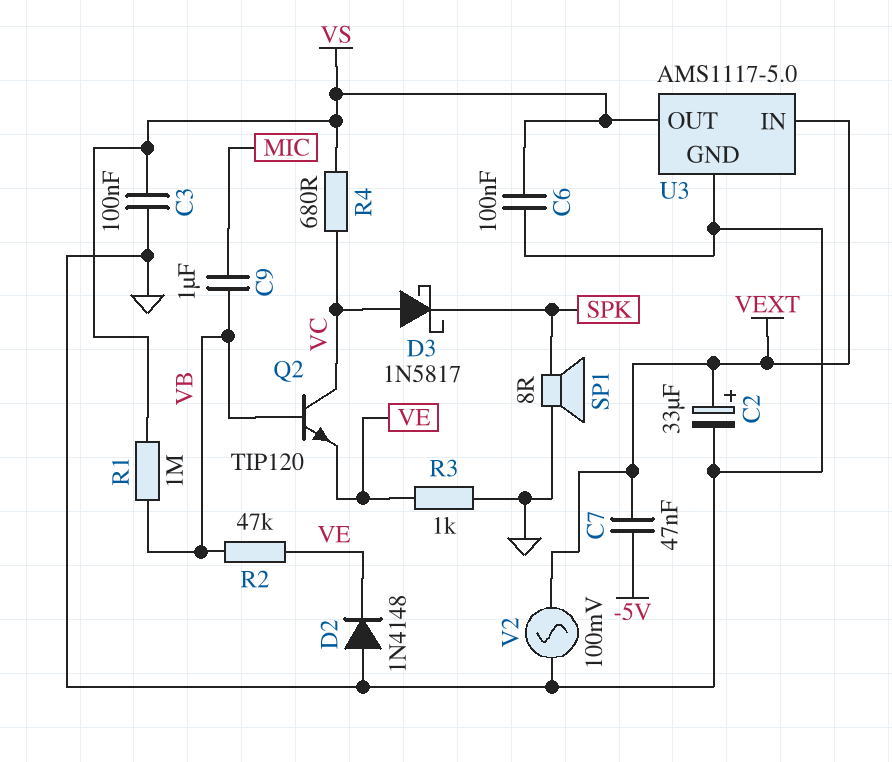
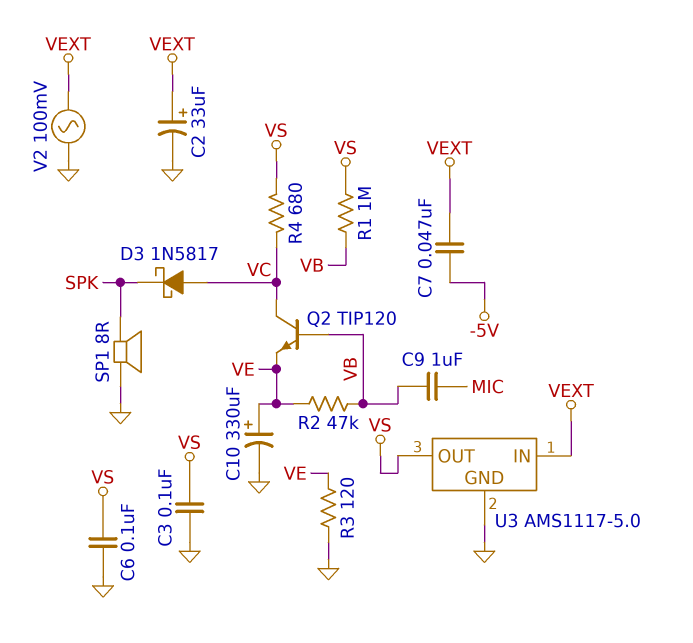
C10: none -> 330uF (plus VE, minus GND)
D2: diode 1N4148 (A GND, K VE) -> none
R3: 1k (GND, VE) -> 120 (GND, VE)

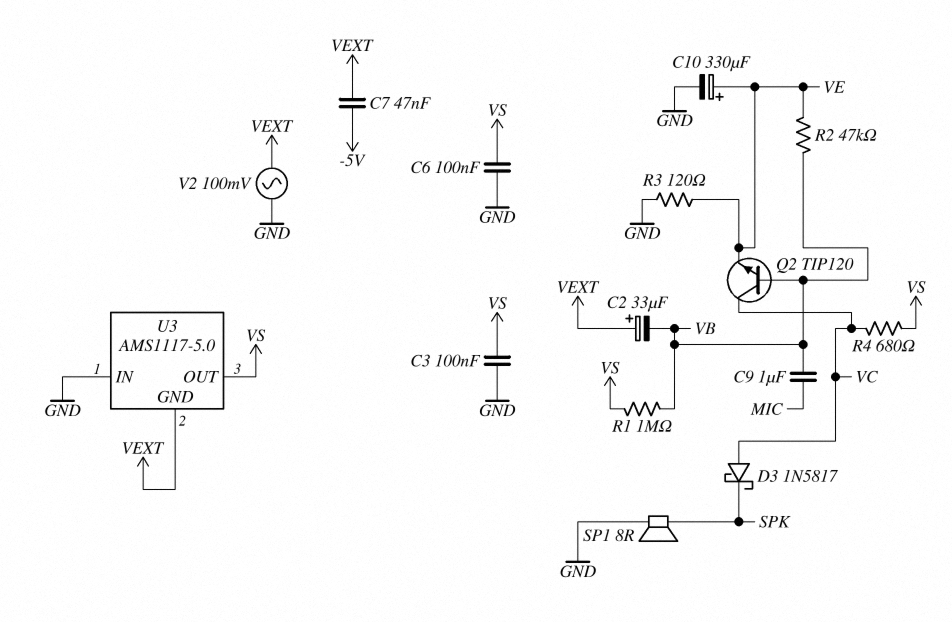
C2: 33uF (plus VEXT, minus GND) -> 33uF (plus VEXT, minus VB)
U3 pin GND: GND -> VEXT
U3 pin IN: VEXT -> GND

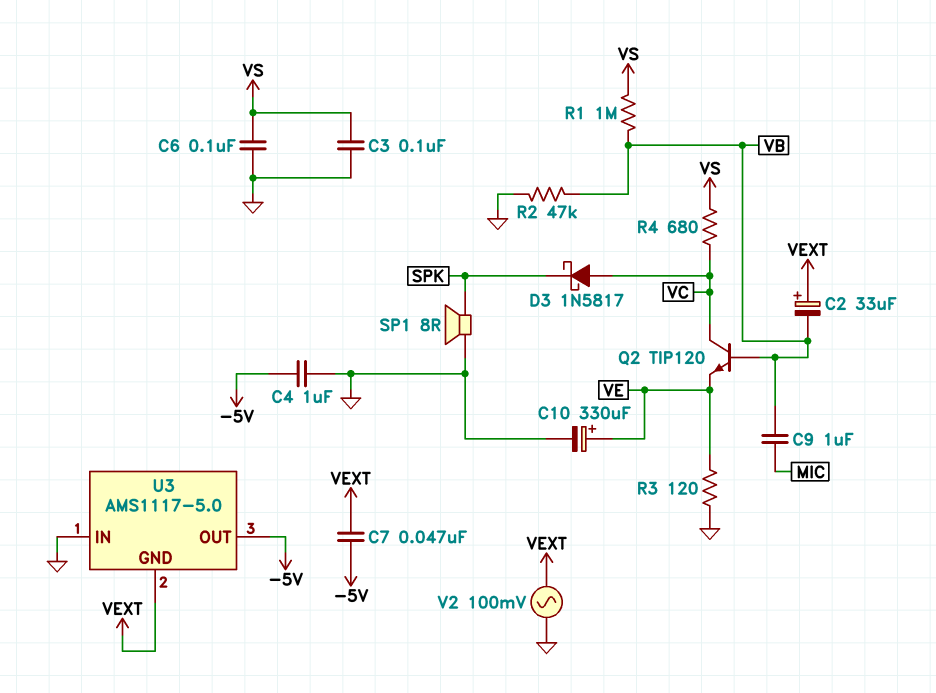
C4: none -> 1uF (-5V, GND)
R2: 47k (VB, VE) -> 47k (GND, VB)
U3 pin OUT: VS -> -5V

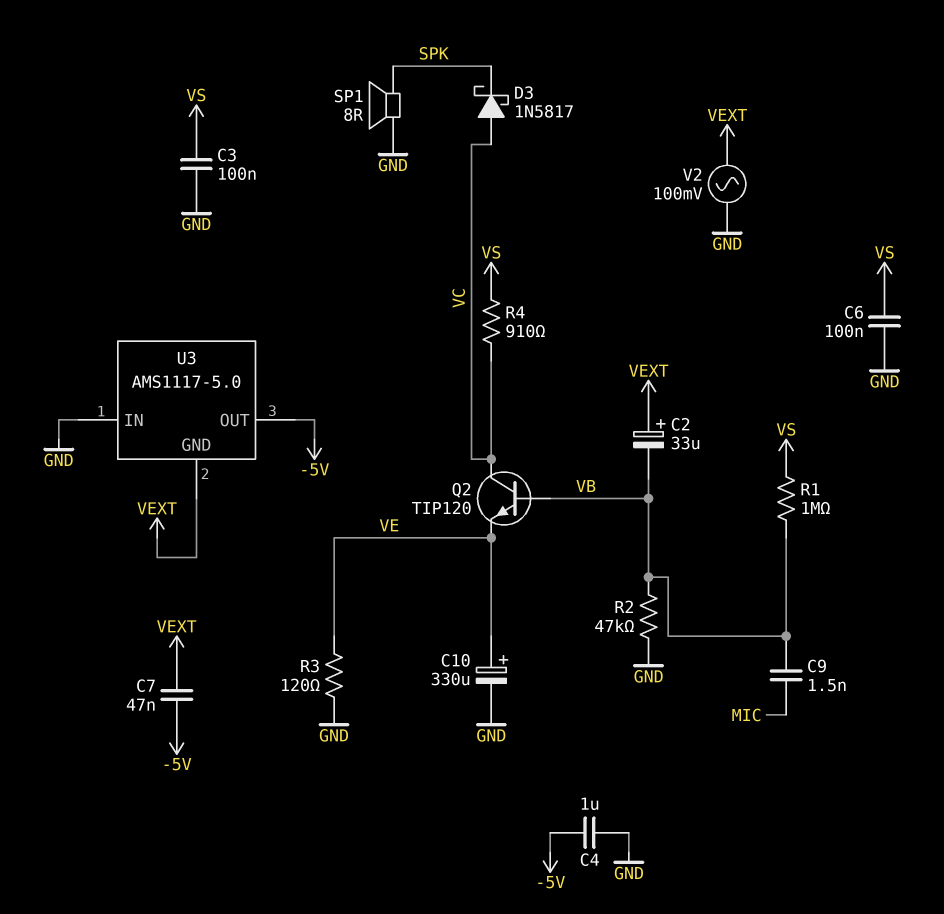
C9: 1uF (MIC, VB) -> 1.5nF (MIC, VB)
R4: 680 (VC, VS) -> 910 (VC, VS)

